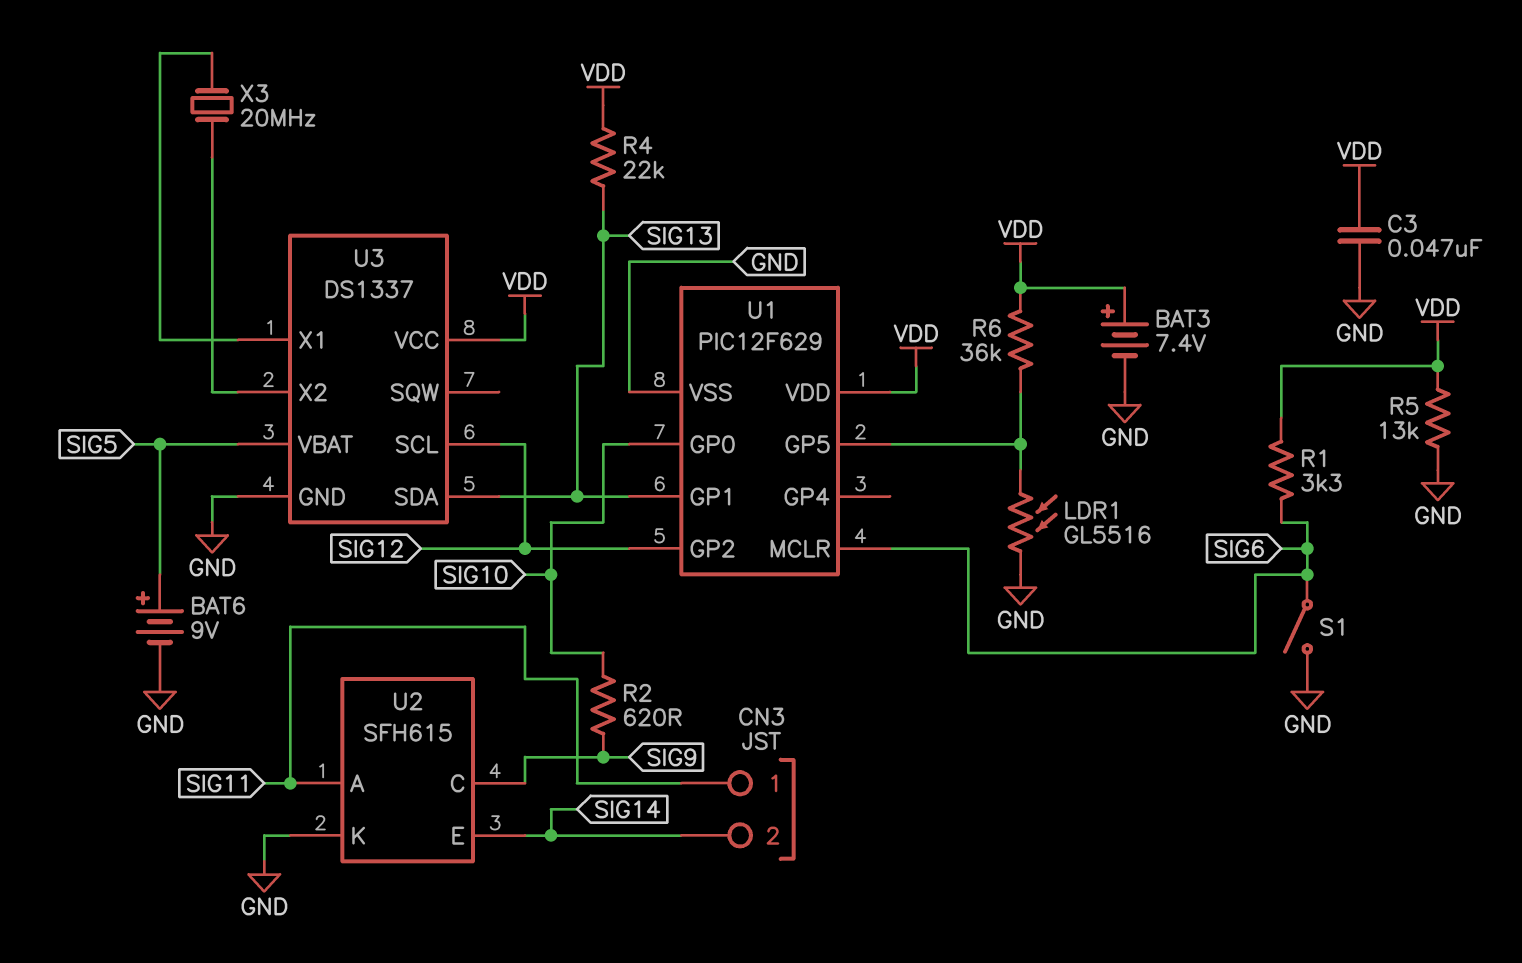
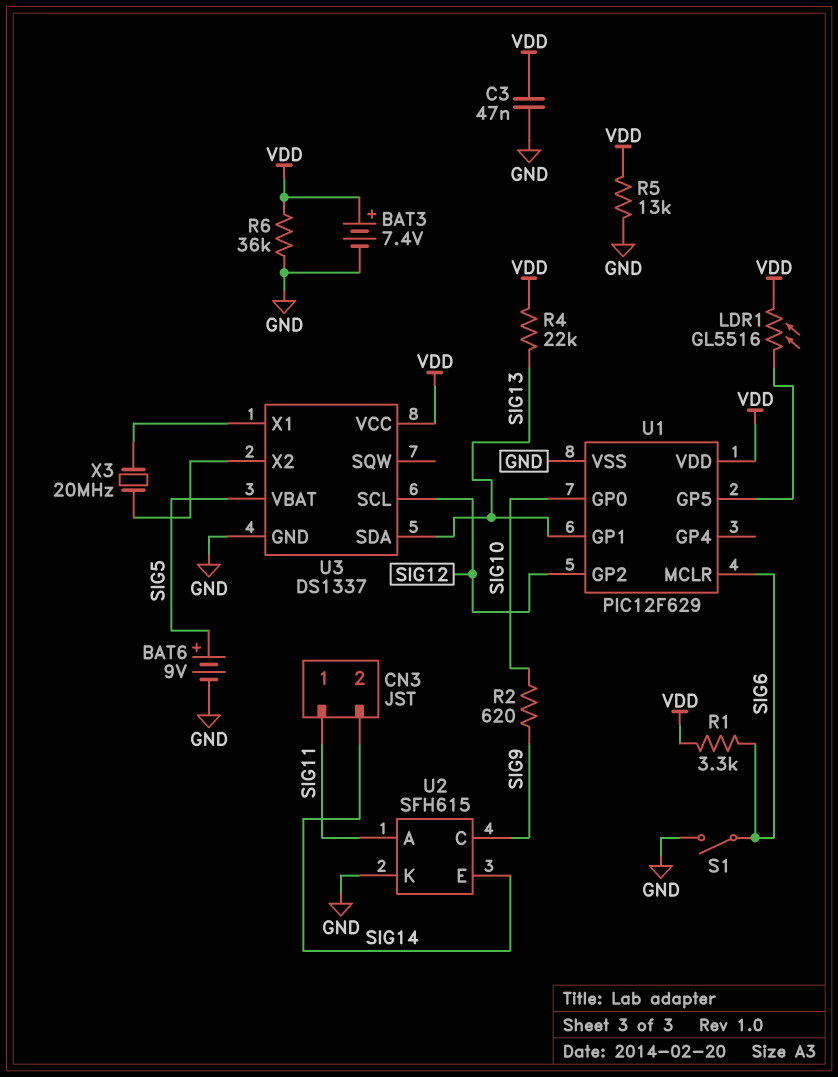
LDR1: GL5516 (GND, U1/GP5) -> GL5516 (U1/GP5, VDD)
R6: 36k (U1/GP5, VDD) -> 36k (GND, VDD)

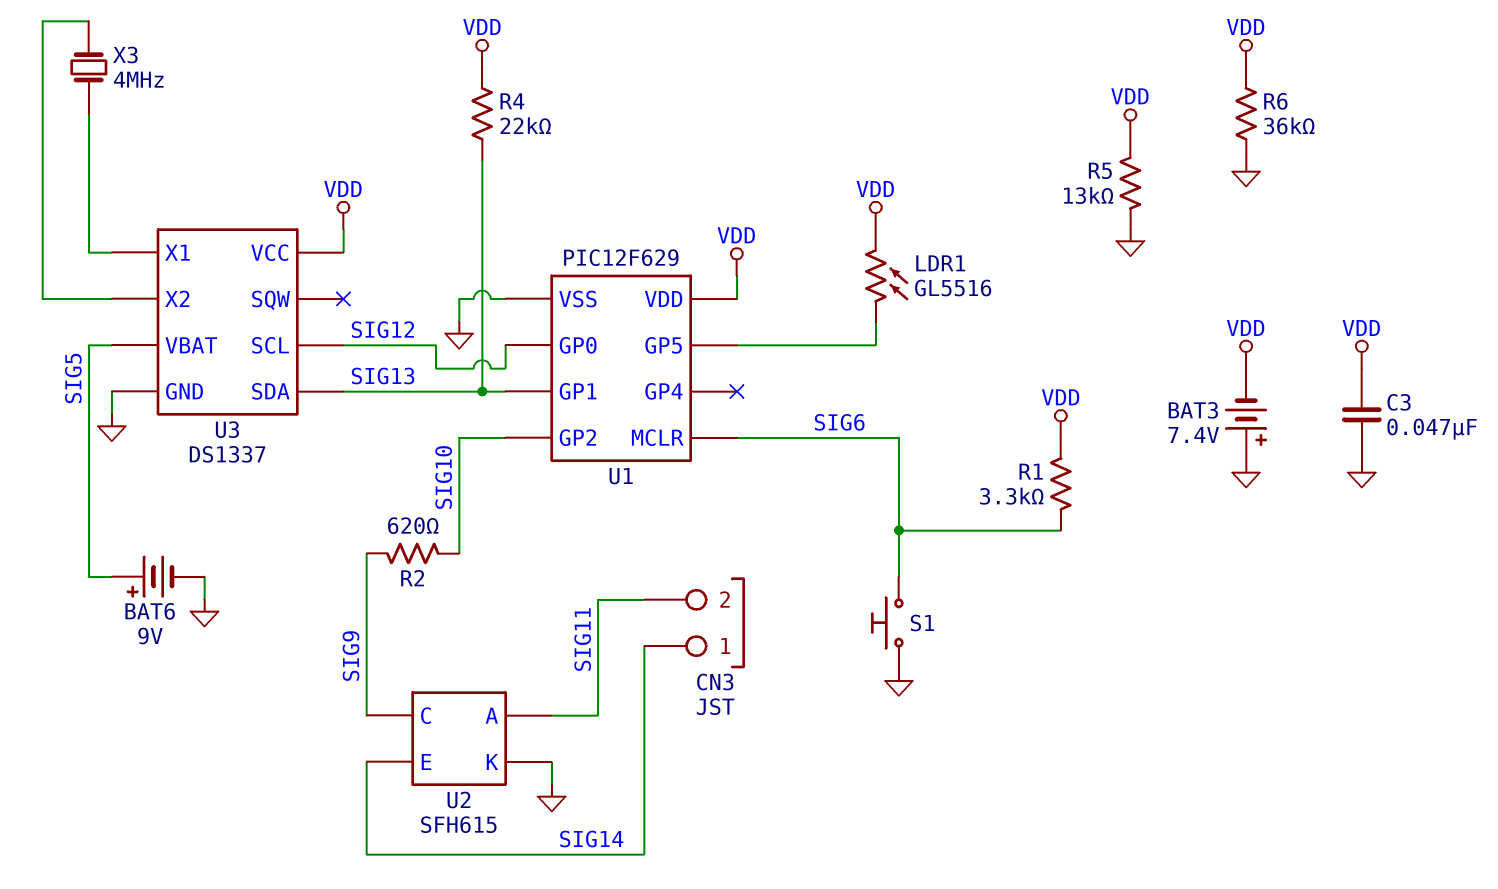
BAT3: 7.4V (plus VDD, minus GND) -> 7.4V (plus GND, minus VDD)
CN3 pin 1: SIG11 -> SIG14
CN3 pin 2: SIG14 -> SIG11
S1: switch (GND, SIG6) -> button (GND, SIG6)
U1 pin GP0: SIG10 -> SIG12
U1 pin GP2: SIG12 -> SIG10
X3: 20MHz (U3/X1, U3/X2) -> 4MHz (U3/X1, U3/X2)

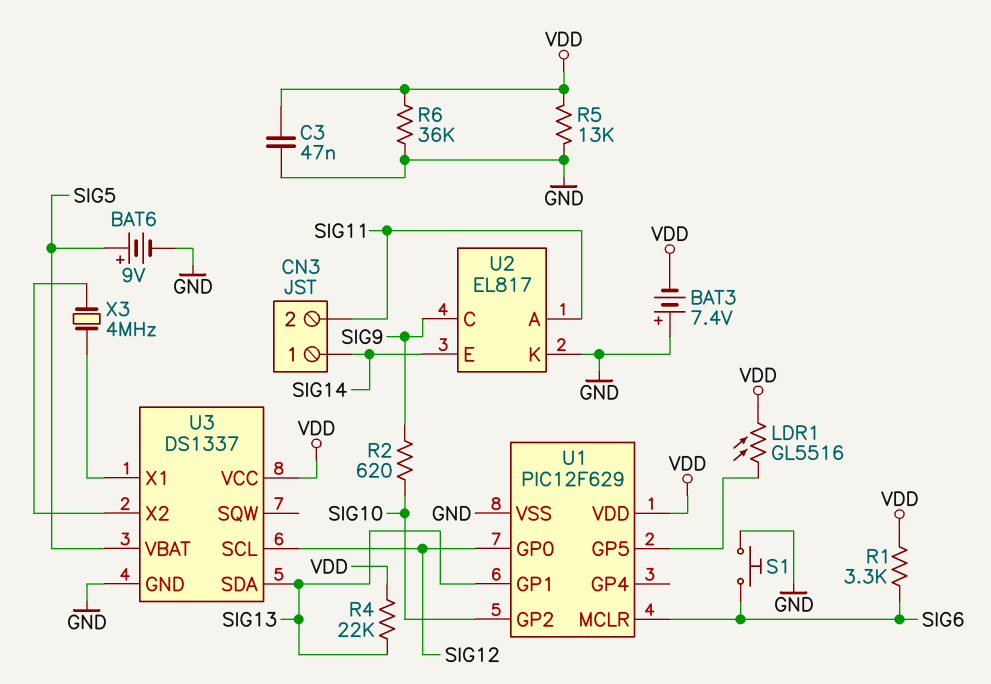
U2: SFH615 -> EL817

